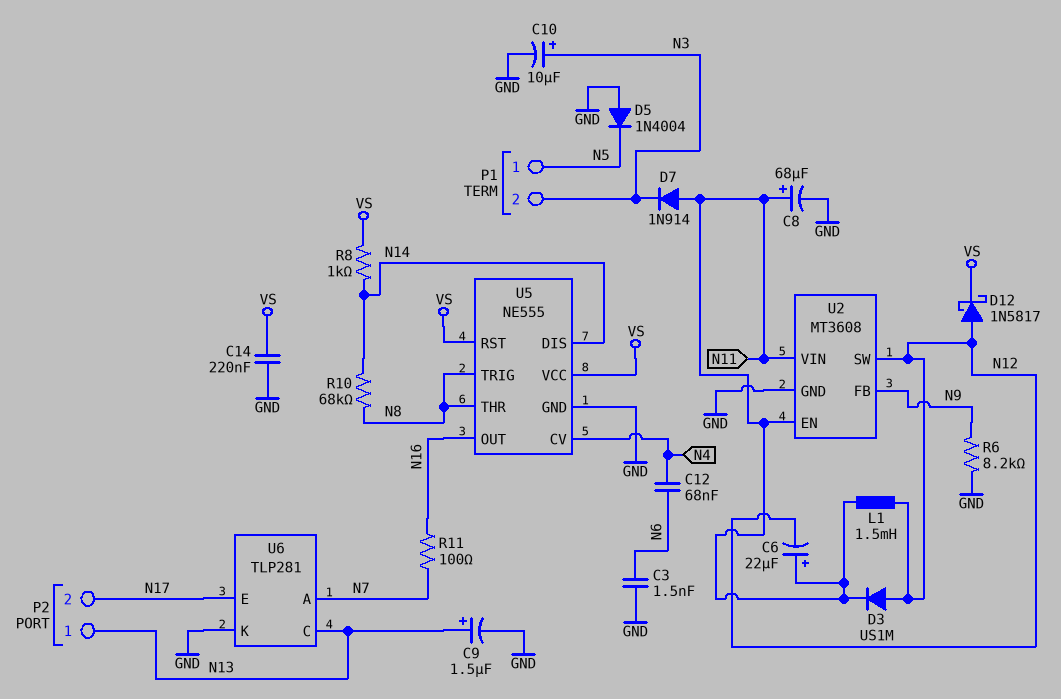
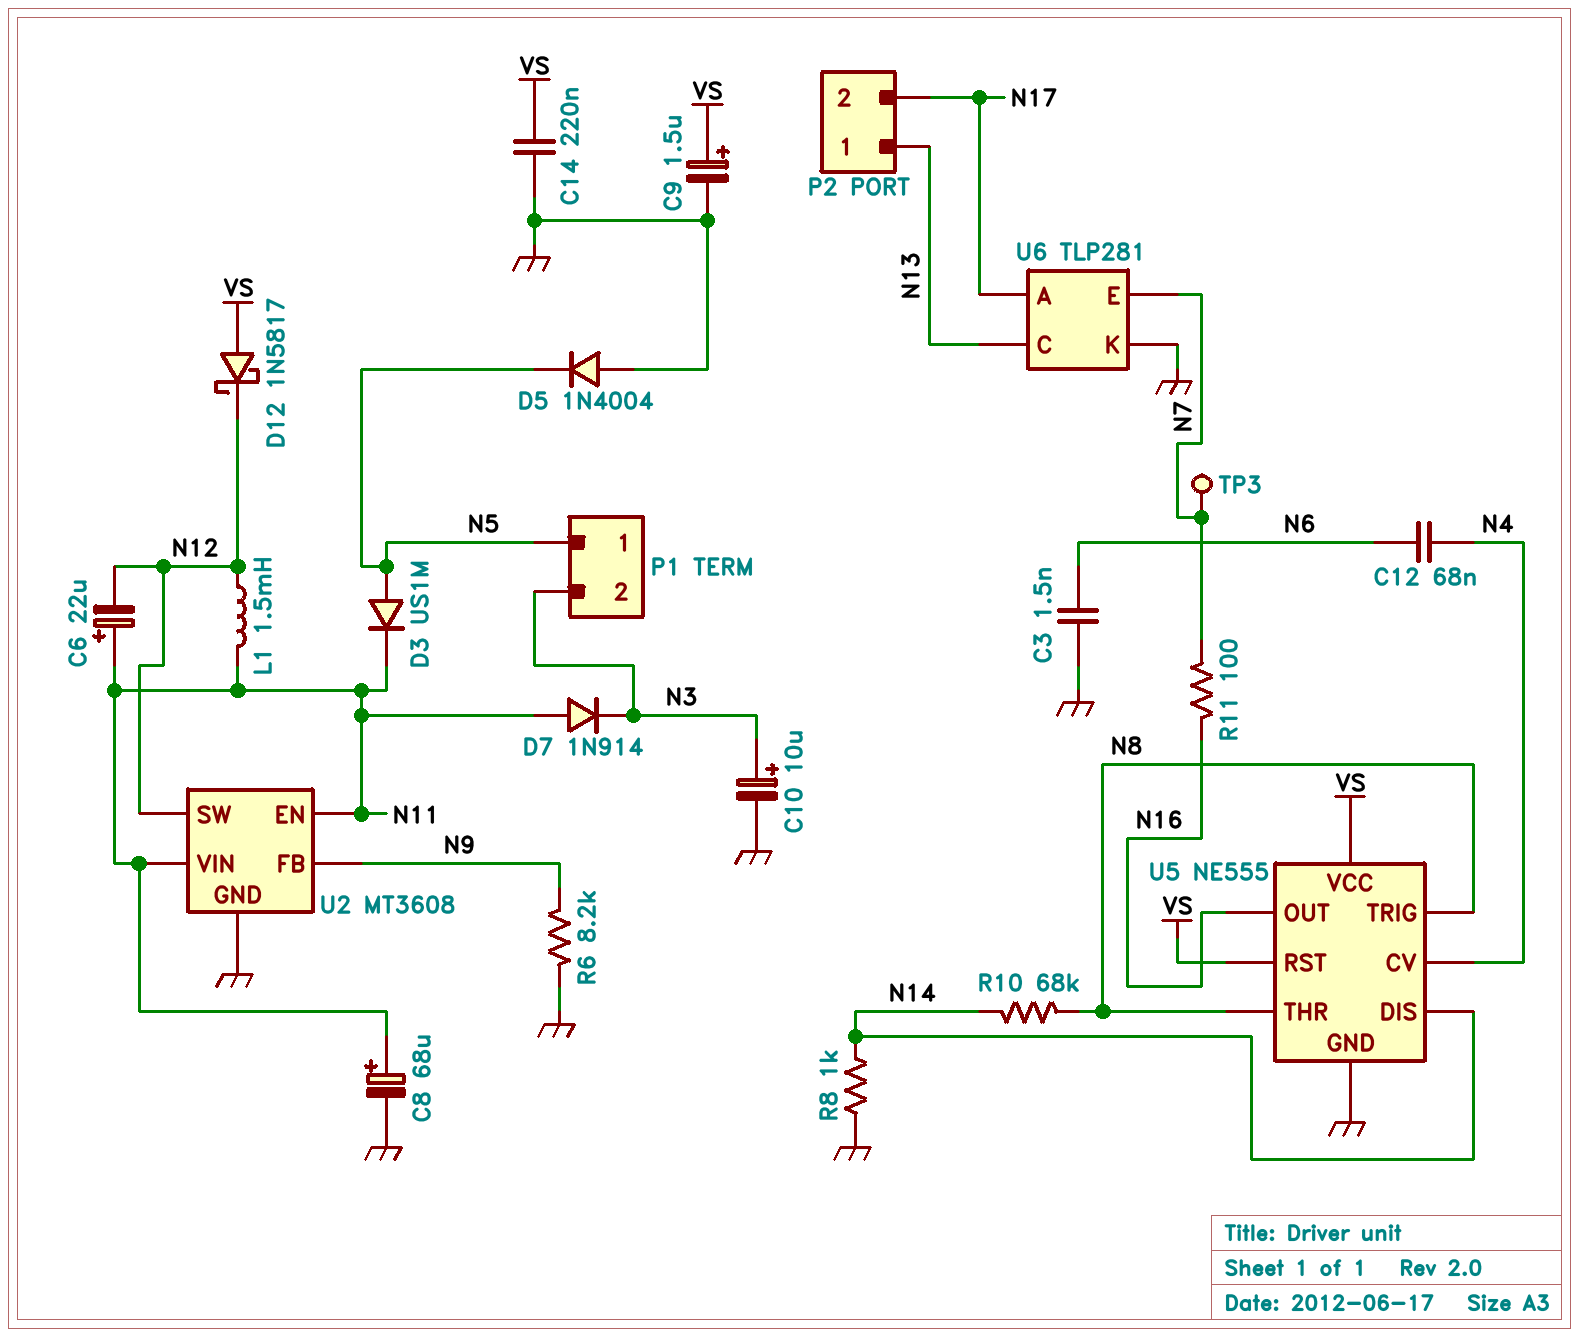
C9: 1.5uF (plus N13, minus GND) -> 1.5uF (plus VS, minus GND)
D3: diode US1M (A N12, K N11) -> diode US1M (A N5, K N11)
D12: schottky 1N5817 (A N12, K VS) -> schottky 1N5817 (A VS, K N12)
R8: 1k (N14, VS) -> 1k (GND, N14)
TP3: none -> test point (N7)
U6 pin A: N7 -> N17
U6 pin E: N17 -> N7

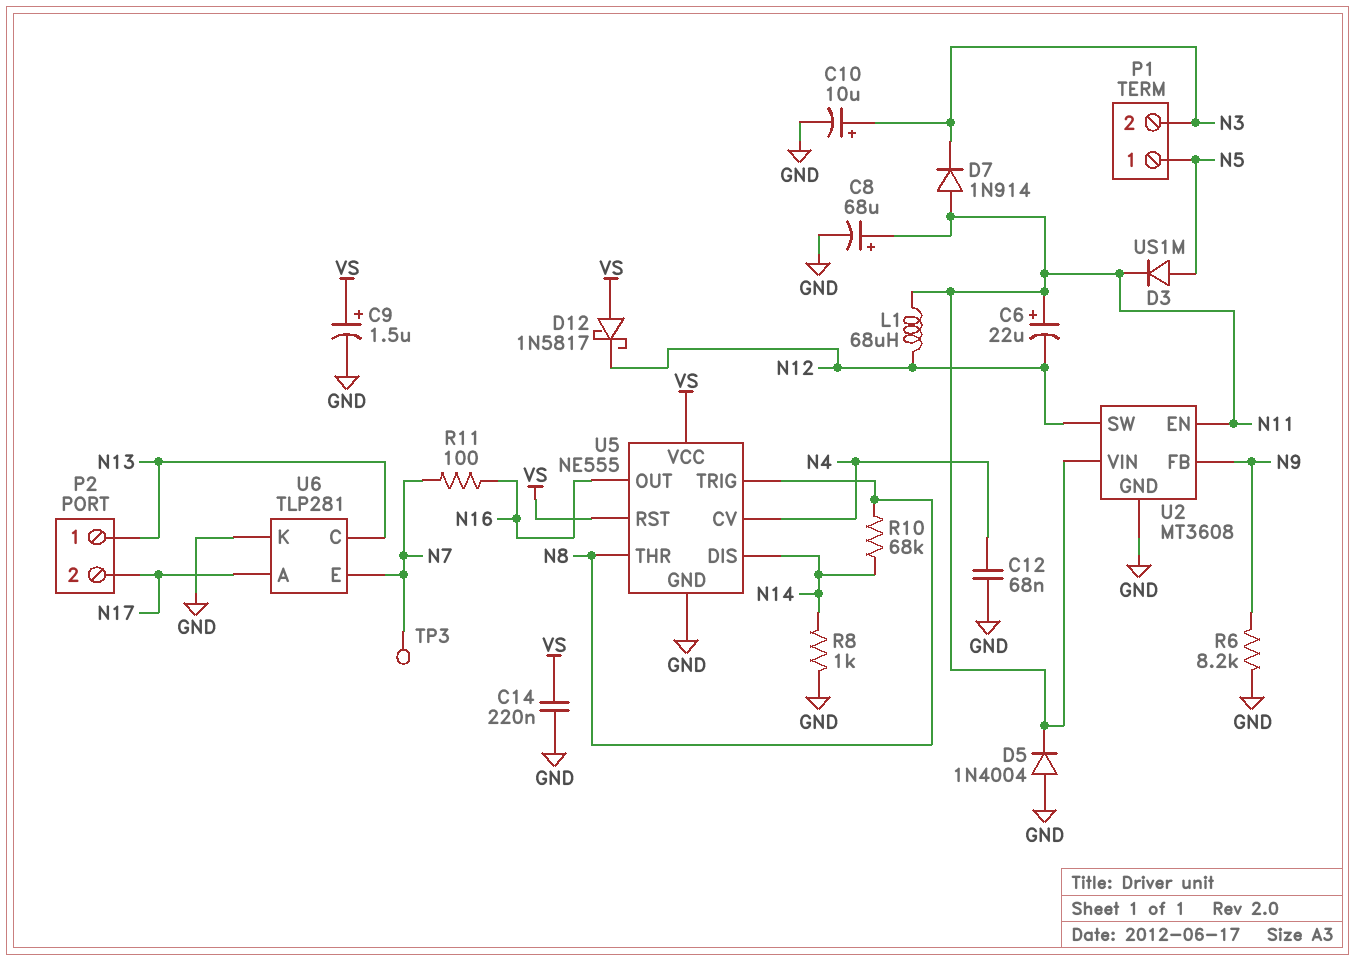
C3: 1.5nF (GND, N6) -> none
C12: 68nF (N4, N6) -> 68nF (GND, N4)
D5: diode 1N4004 (A GND, K N5) -> diode 1N4004 (A GND, K N11)
L1: 1.5mH (N11, N12) -> 68uH (N11, N12)

